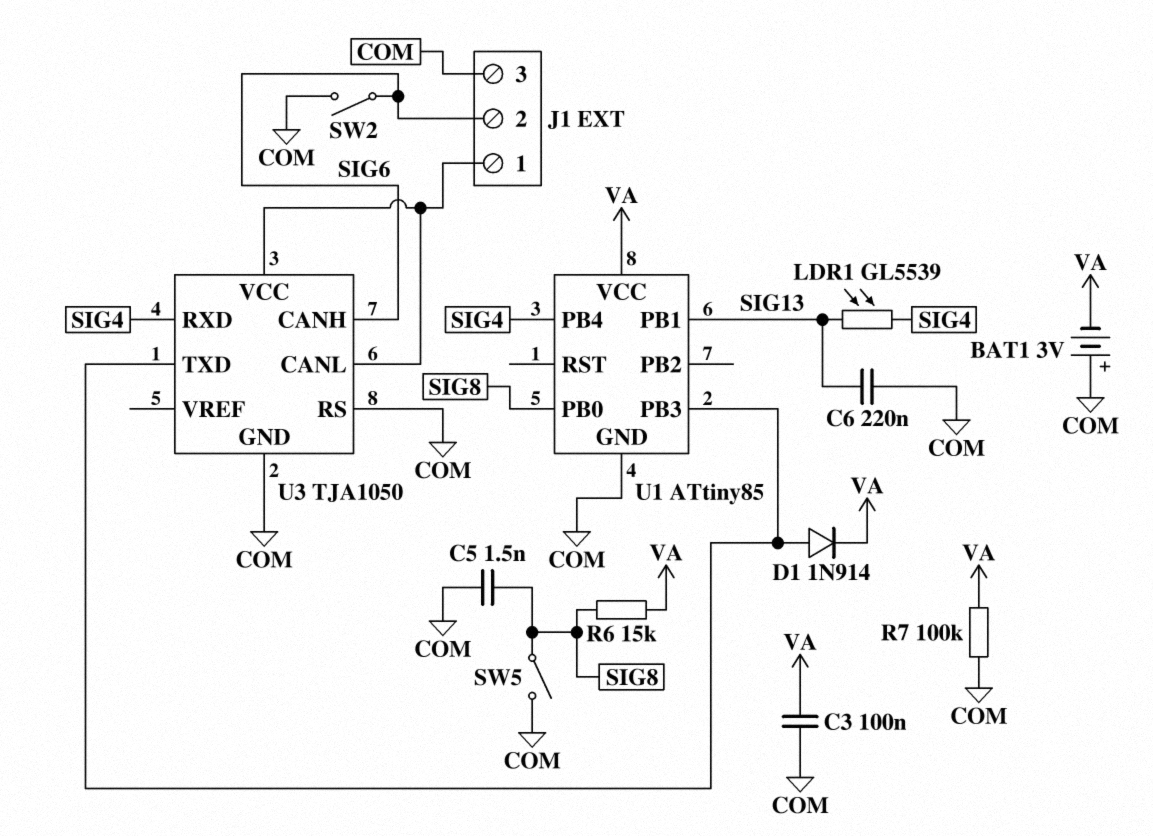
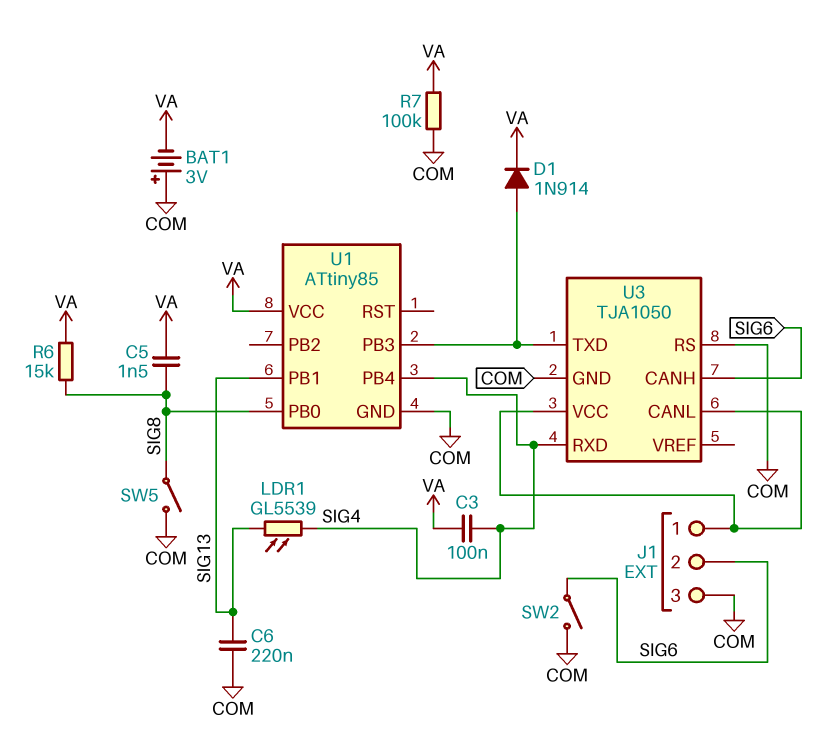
C3: 100nF (COM, VA) -> 100nF (SIG4, VA)
C5: 1.5nF (COM, SIG8) -> 1.5nF (SIG8, VA)

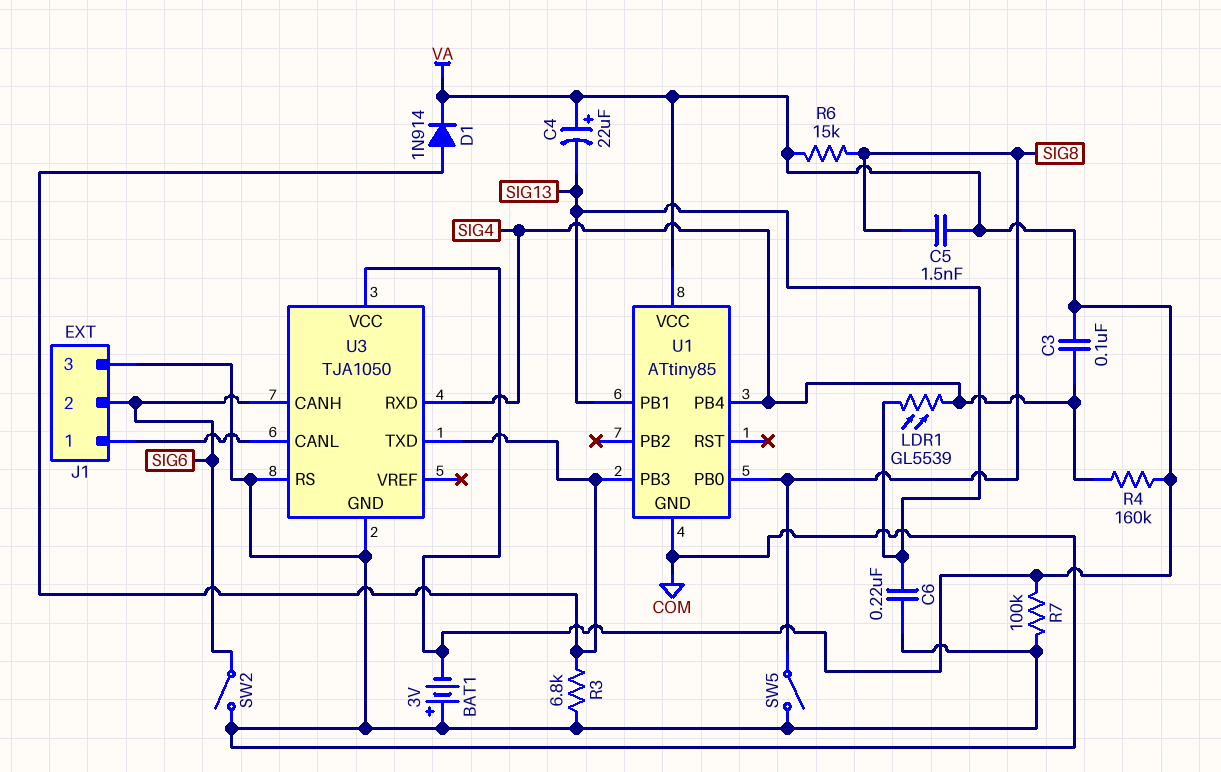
C4: none -> 22uF (plus VA, minus SIG13)
R3: none -> 6.8k (COM, U1/PB3)
R4: none -> 160k (SIG4, VA)
U3 pin VCC: J1/1 -> VA

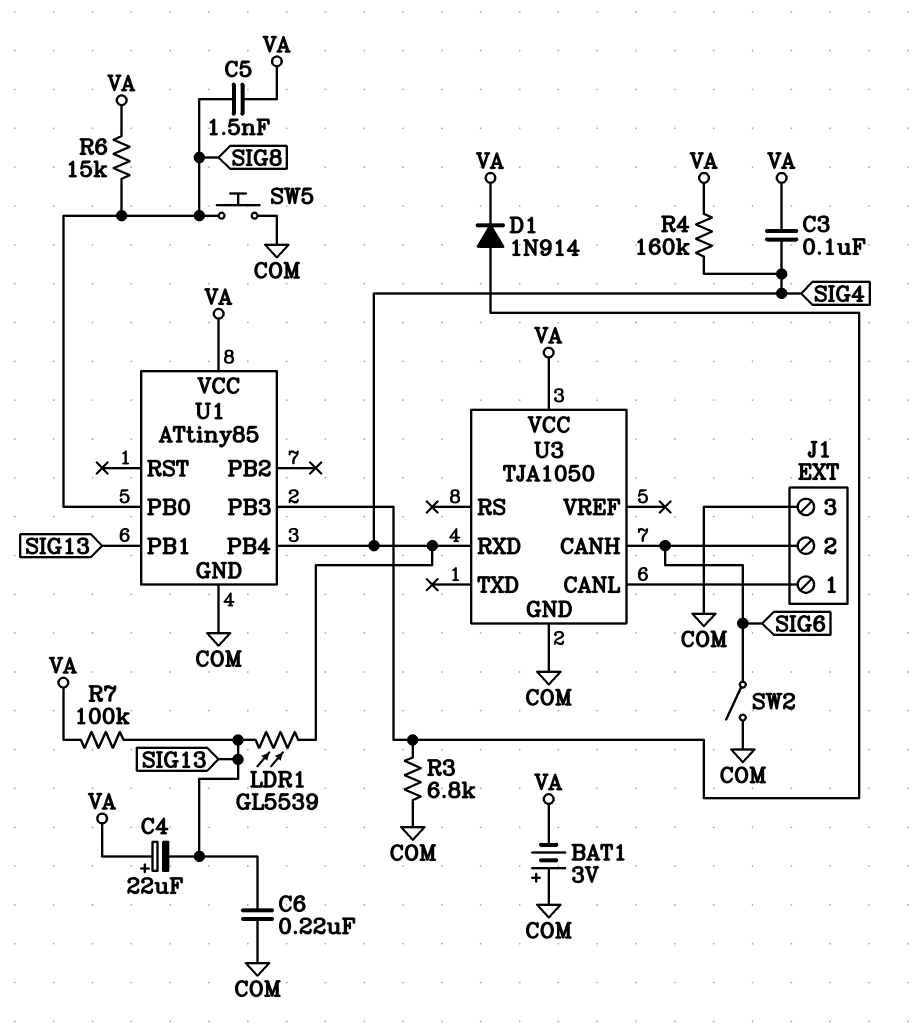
R7: 100k (COM, VA) -> 100k (SIG13, VA)
SW5: switch (COM, SIG8) -> button (COM, SIG8)
U3 pin RS: COM -> none
U3 pin TXD: U1/PB3 -> none

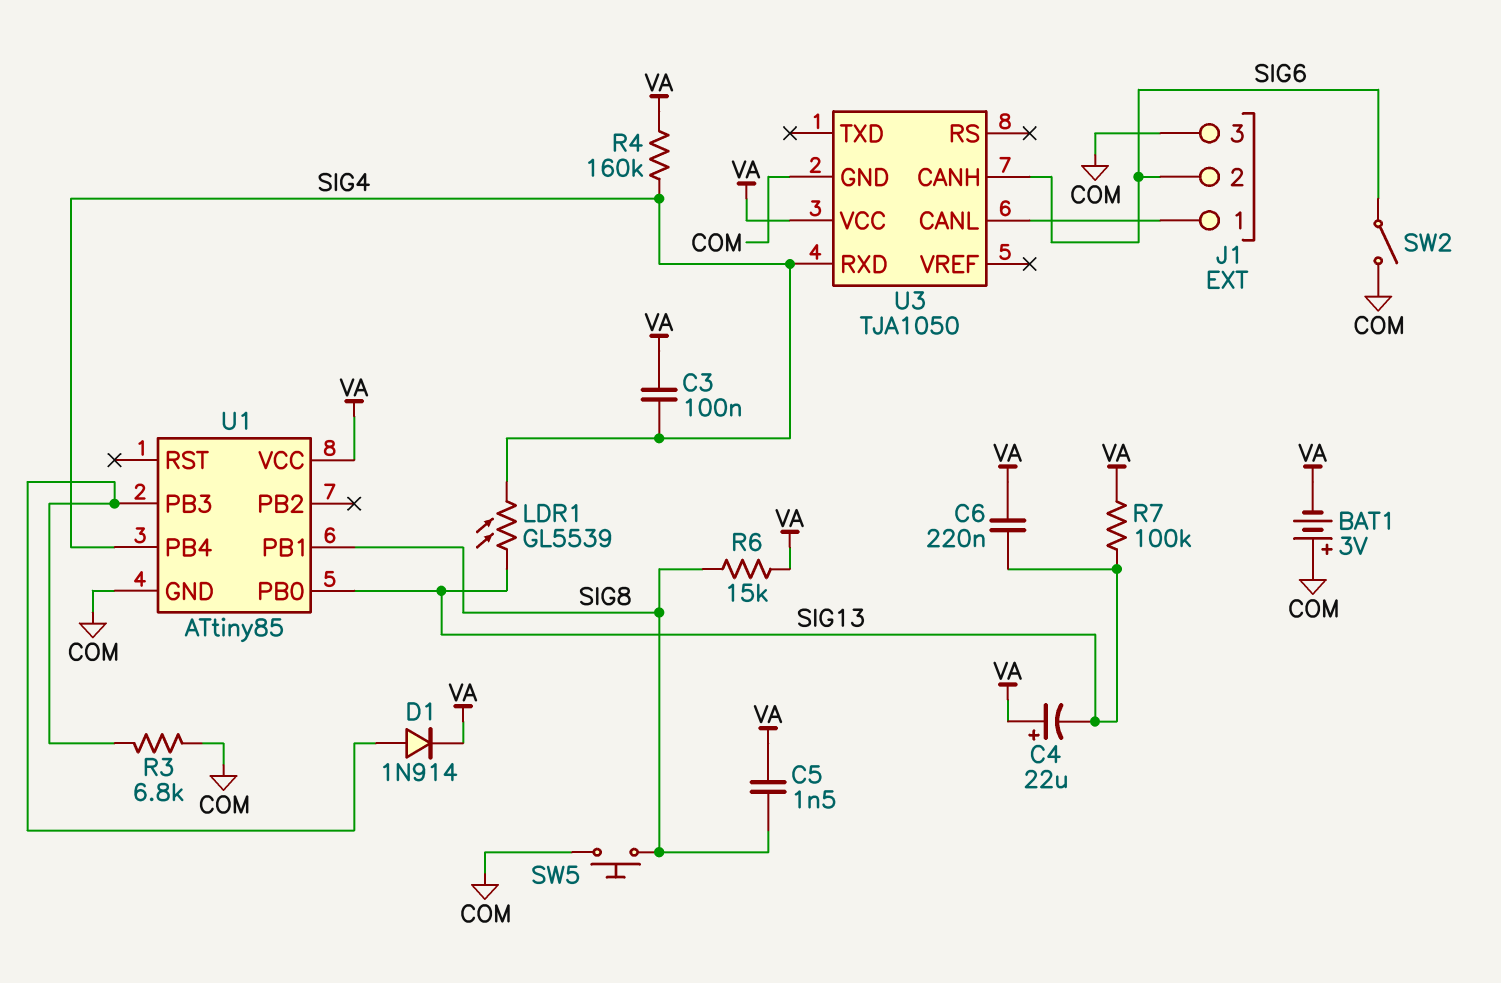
C6: 220nF (COM, SIG13) -> 220nF (SIG13, VA)
U1 pin PB0: SIG8 -> SIG13
U1 pin PB1: SIG13 -> SIG8

